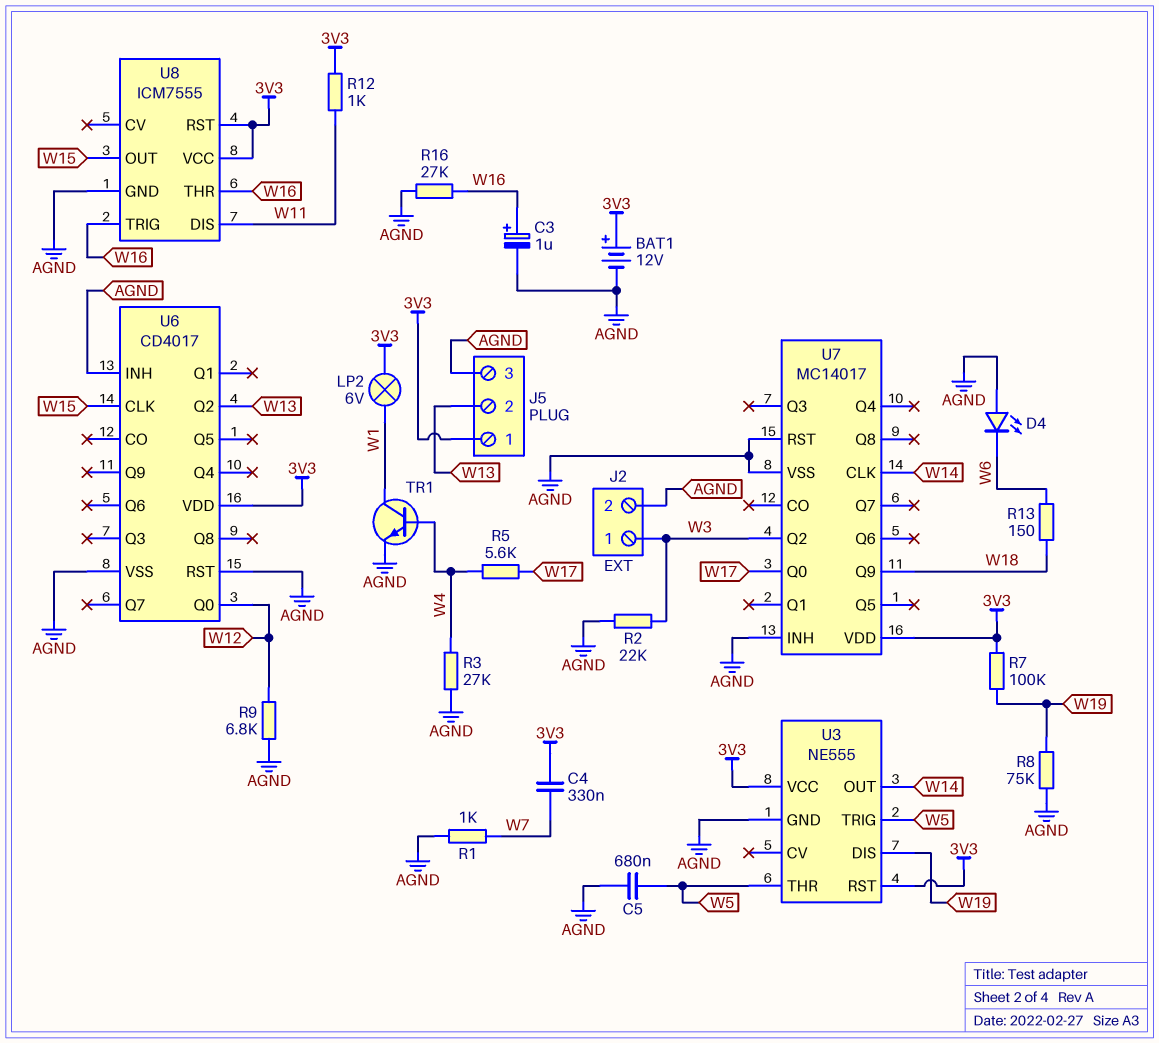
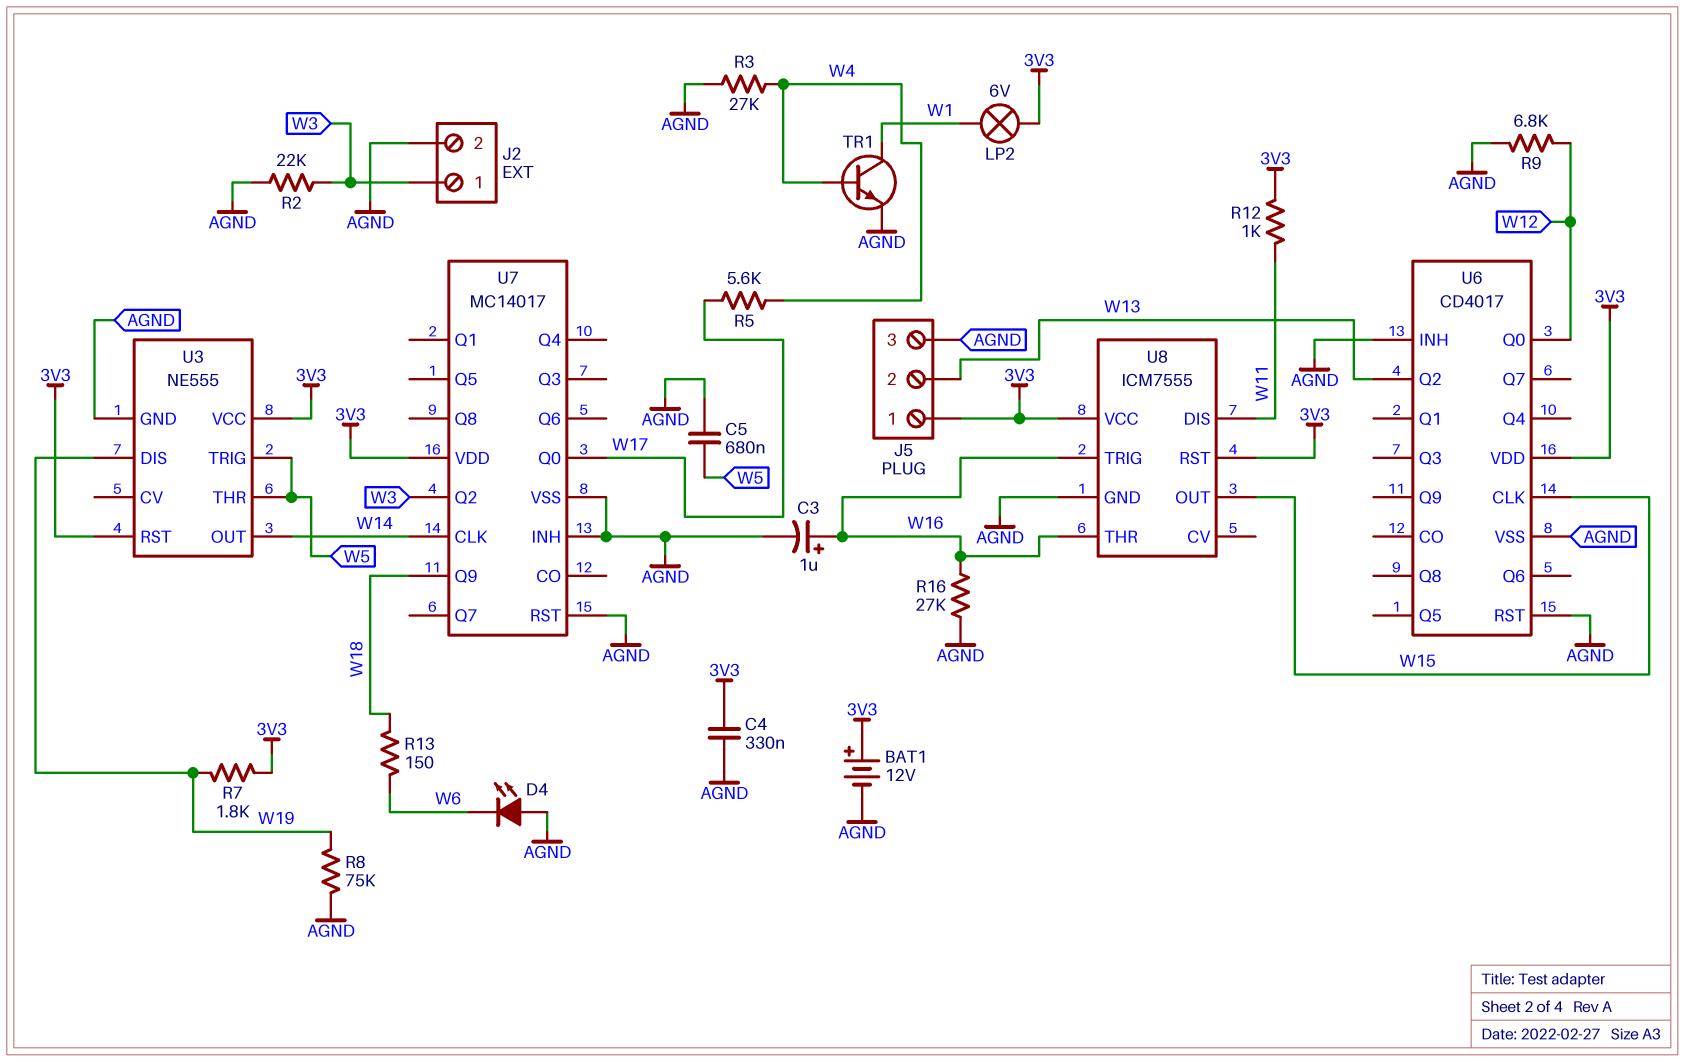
C4: 330nF (3V3, W7) -> 330nF (3V3, AGND)
R1: 1k (AGND, W7) -> none
R7: 100k (3V3, W19) -> 1.8k (3V3, W19)

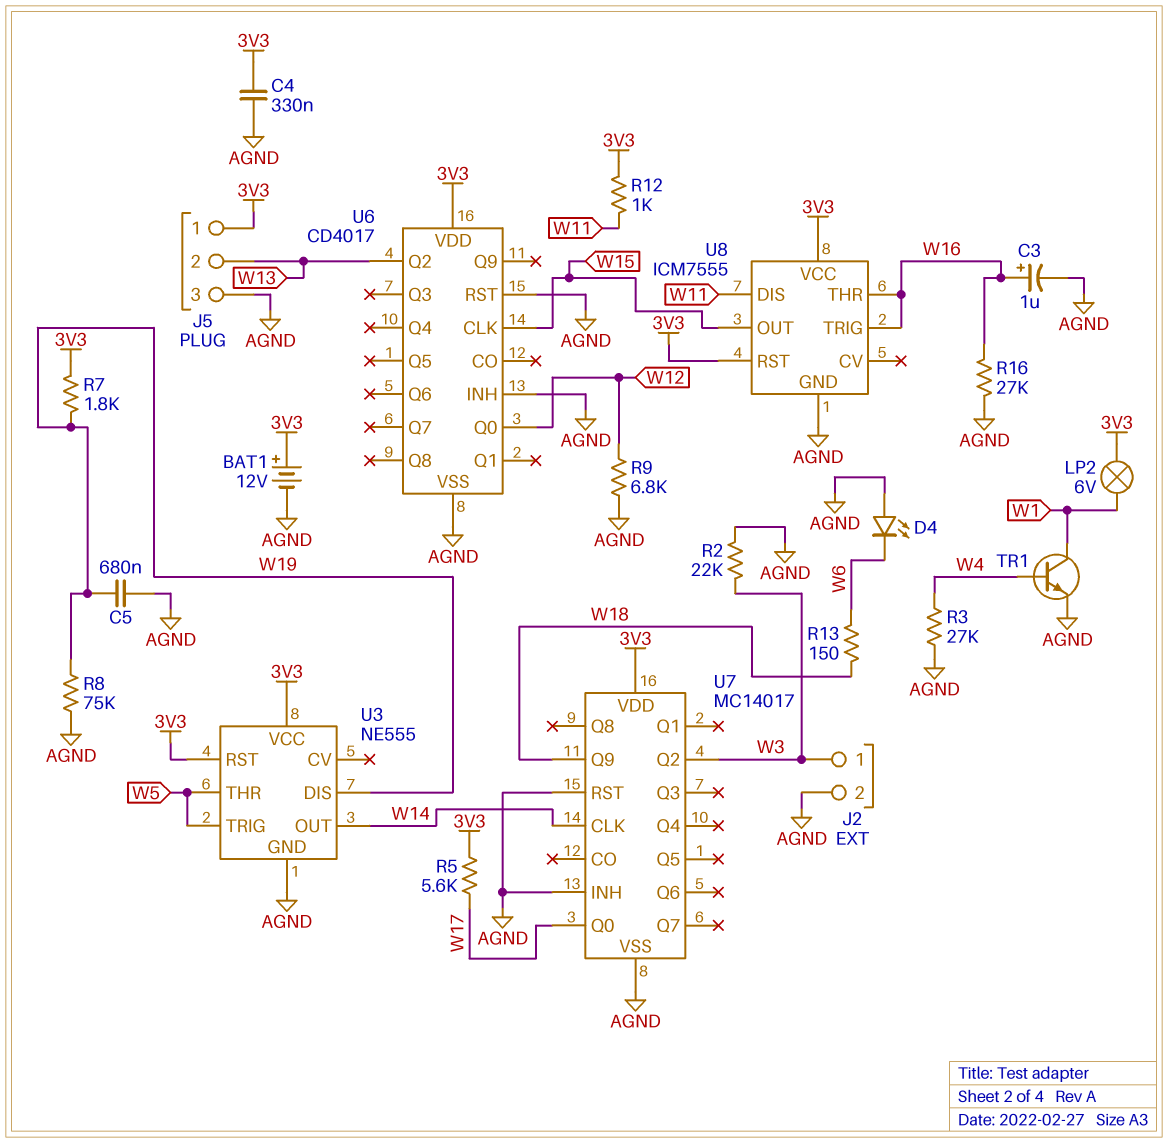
C5: 680nF (AGND, W5) -> 680nF (AGND, W19)
R5: 5.6k (W4, W17) -> 5.6k (3V3, W17)

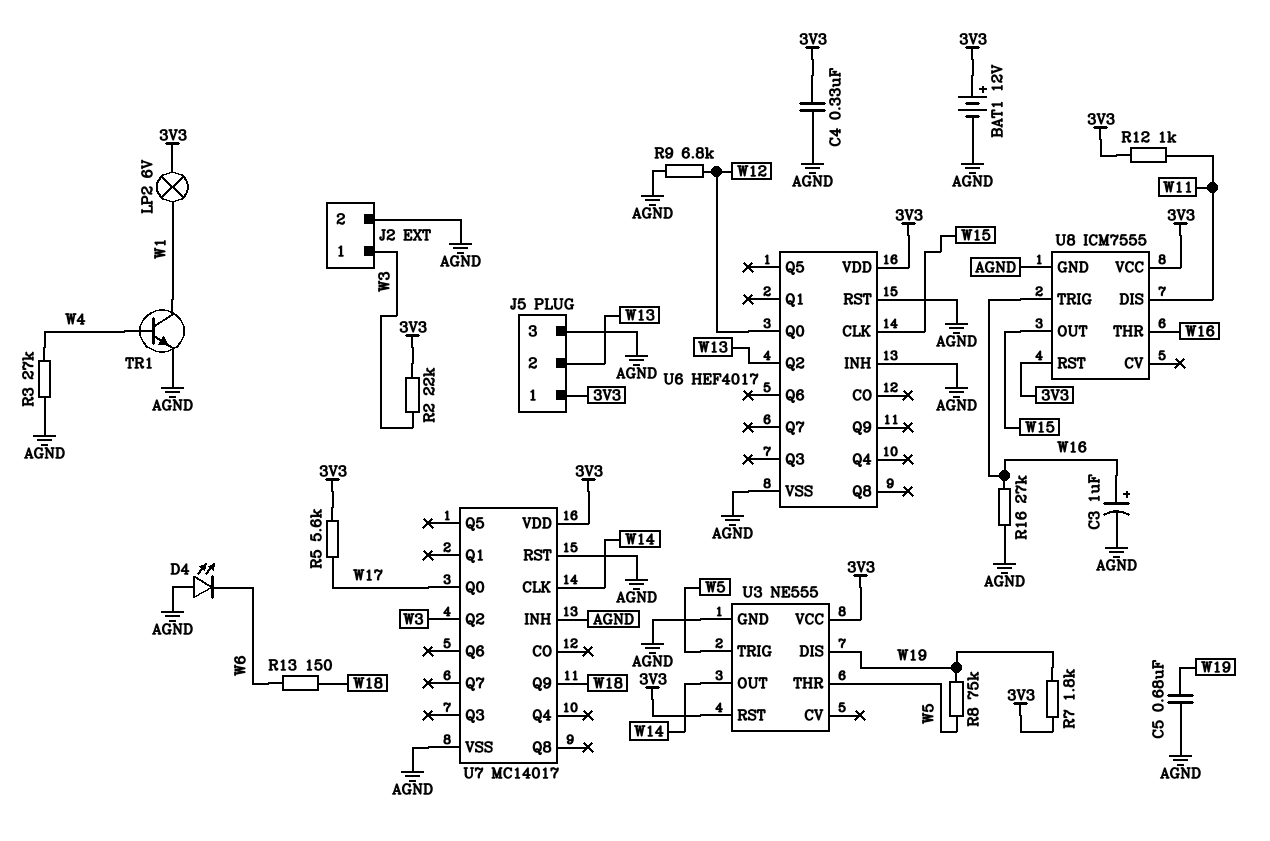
R2: 22k (AGND, W3) -> 22k (3V3, W3)
R8: 75k (AGND, W19) -> 75k (W5, W19)
U6: CD4017 -> HEF4017

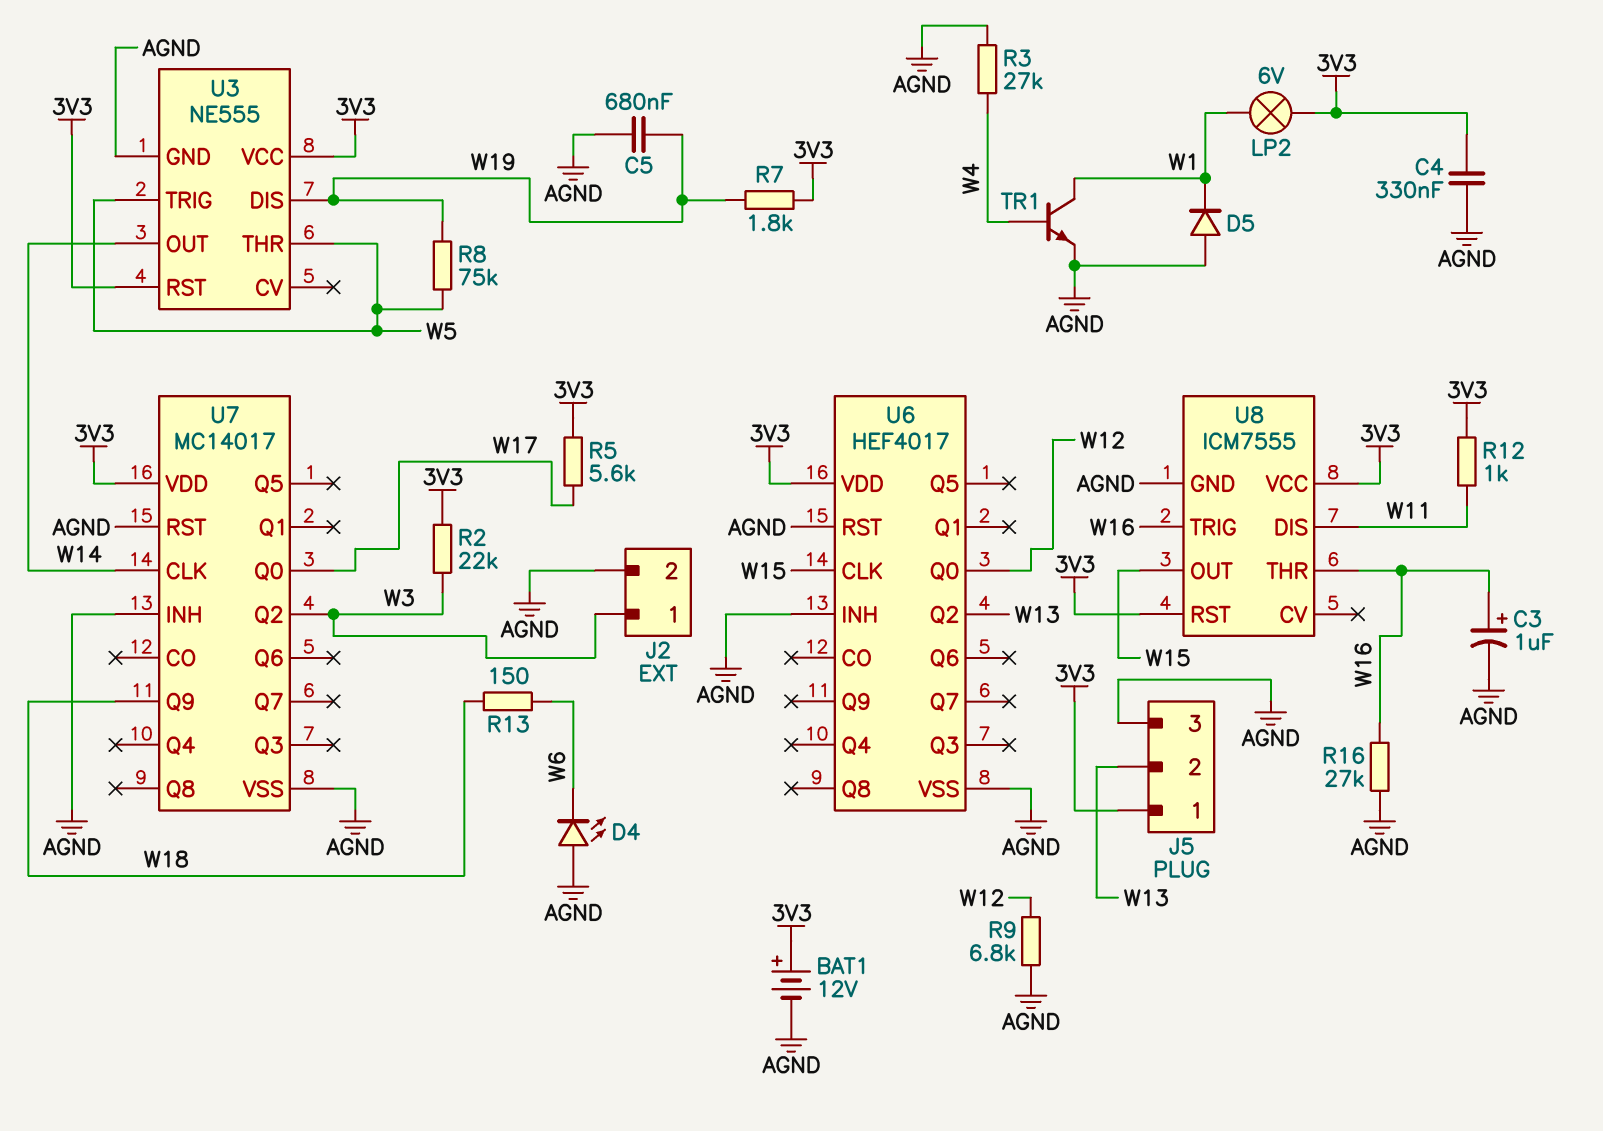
D5: none -> diode (A AGND, K W1)

